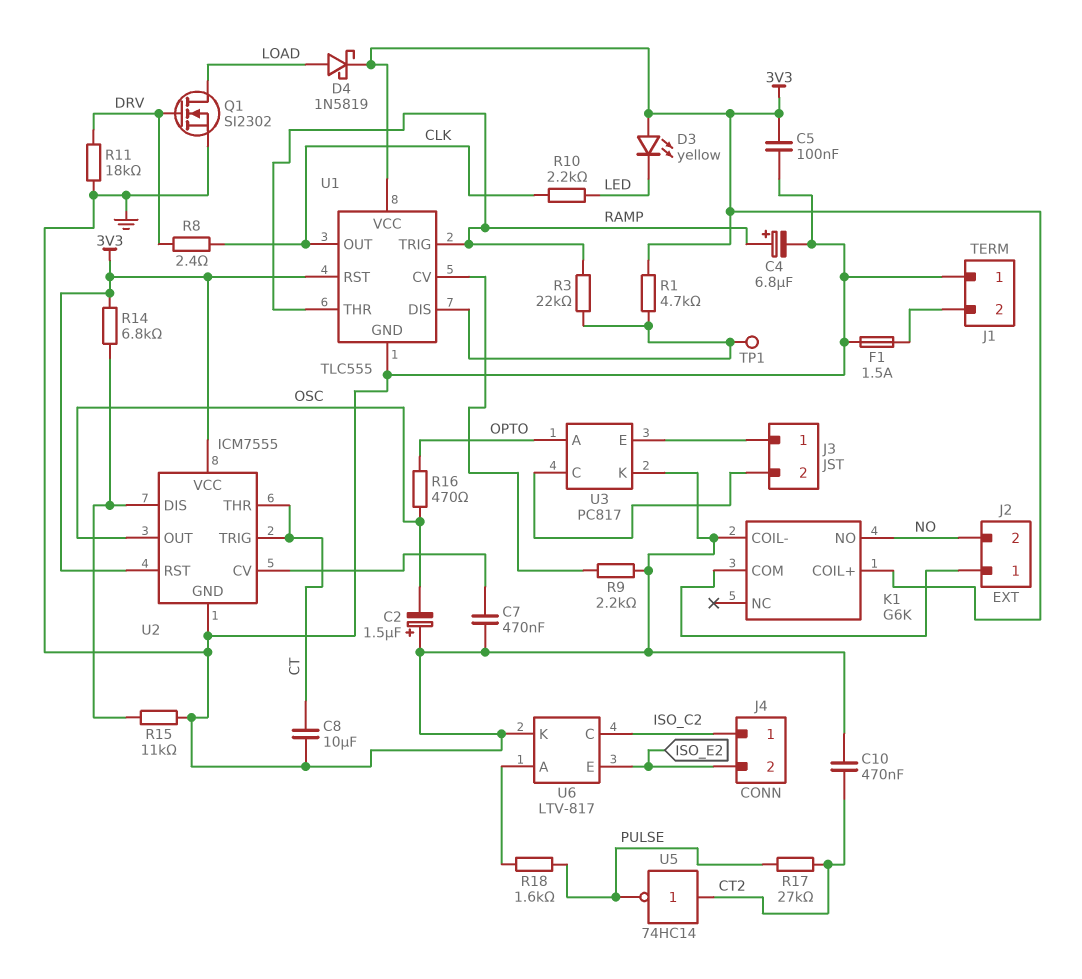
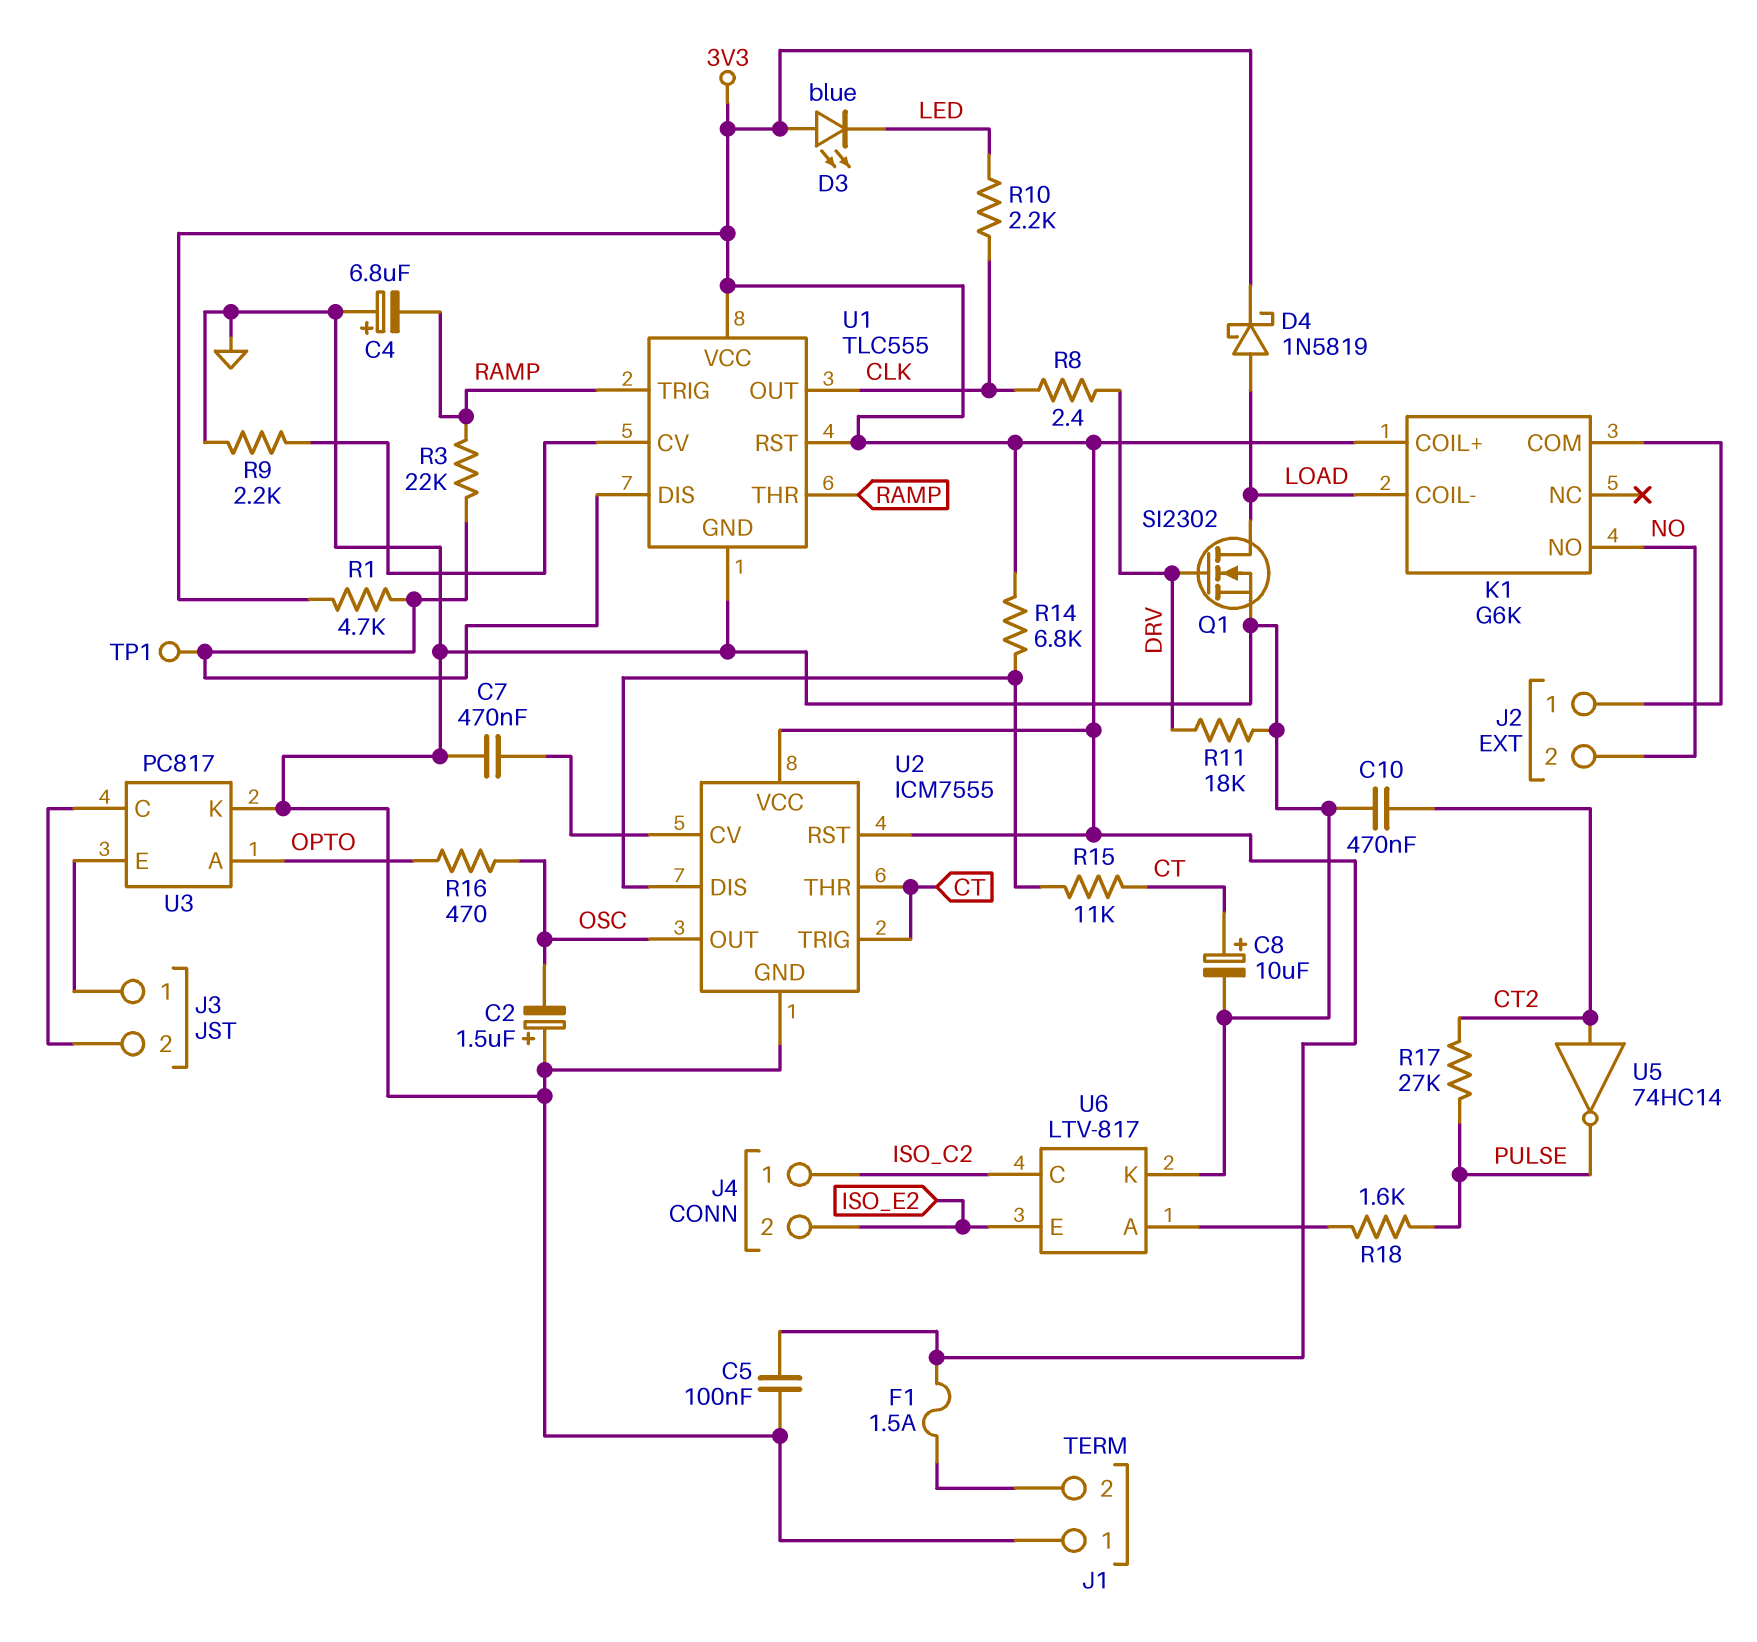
C4: 6.8uF (plus RAMP, minus GND) -> 6.8uF (plus GND, minus RAMP)
C8: 10uF (CT, GND) -> 10uF (plus CT, minus GND)
D3: LED yellow (A 3V3, K LED) -> LED blue (A 3V3, K LED)
F1: 1.5A (GND, J1/2) -> 1.5A (3V3, J1/2)
K1 pin COIL-: GND -> LOAD
R15: 11k (GND, U2/DIS) -> 11k (CT, U2/DIS)

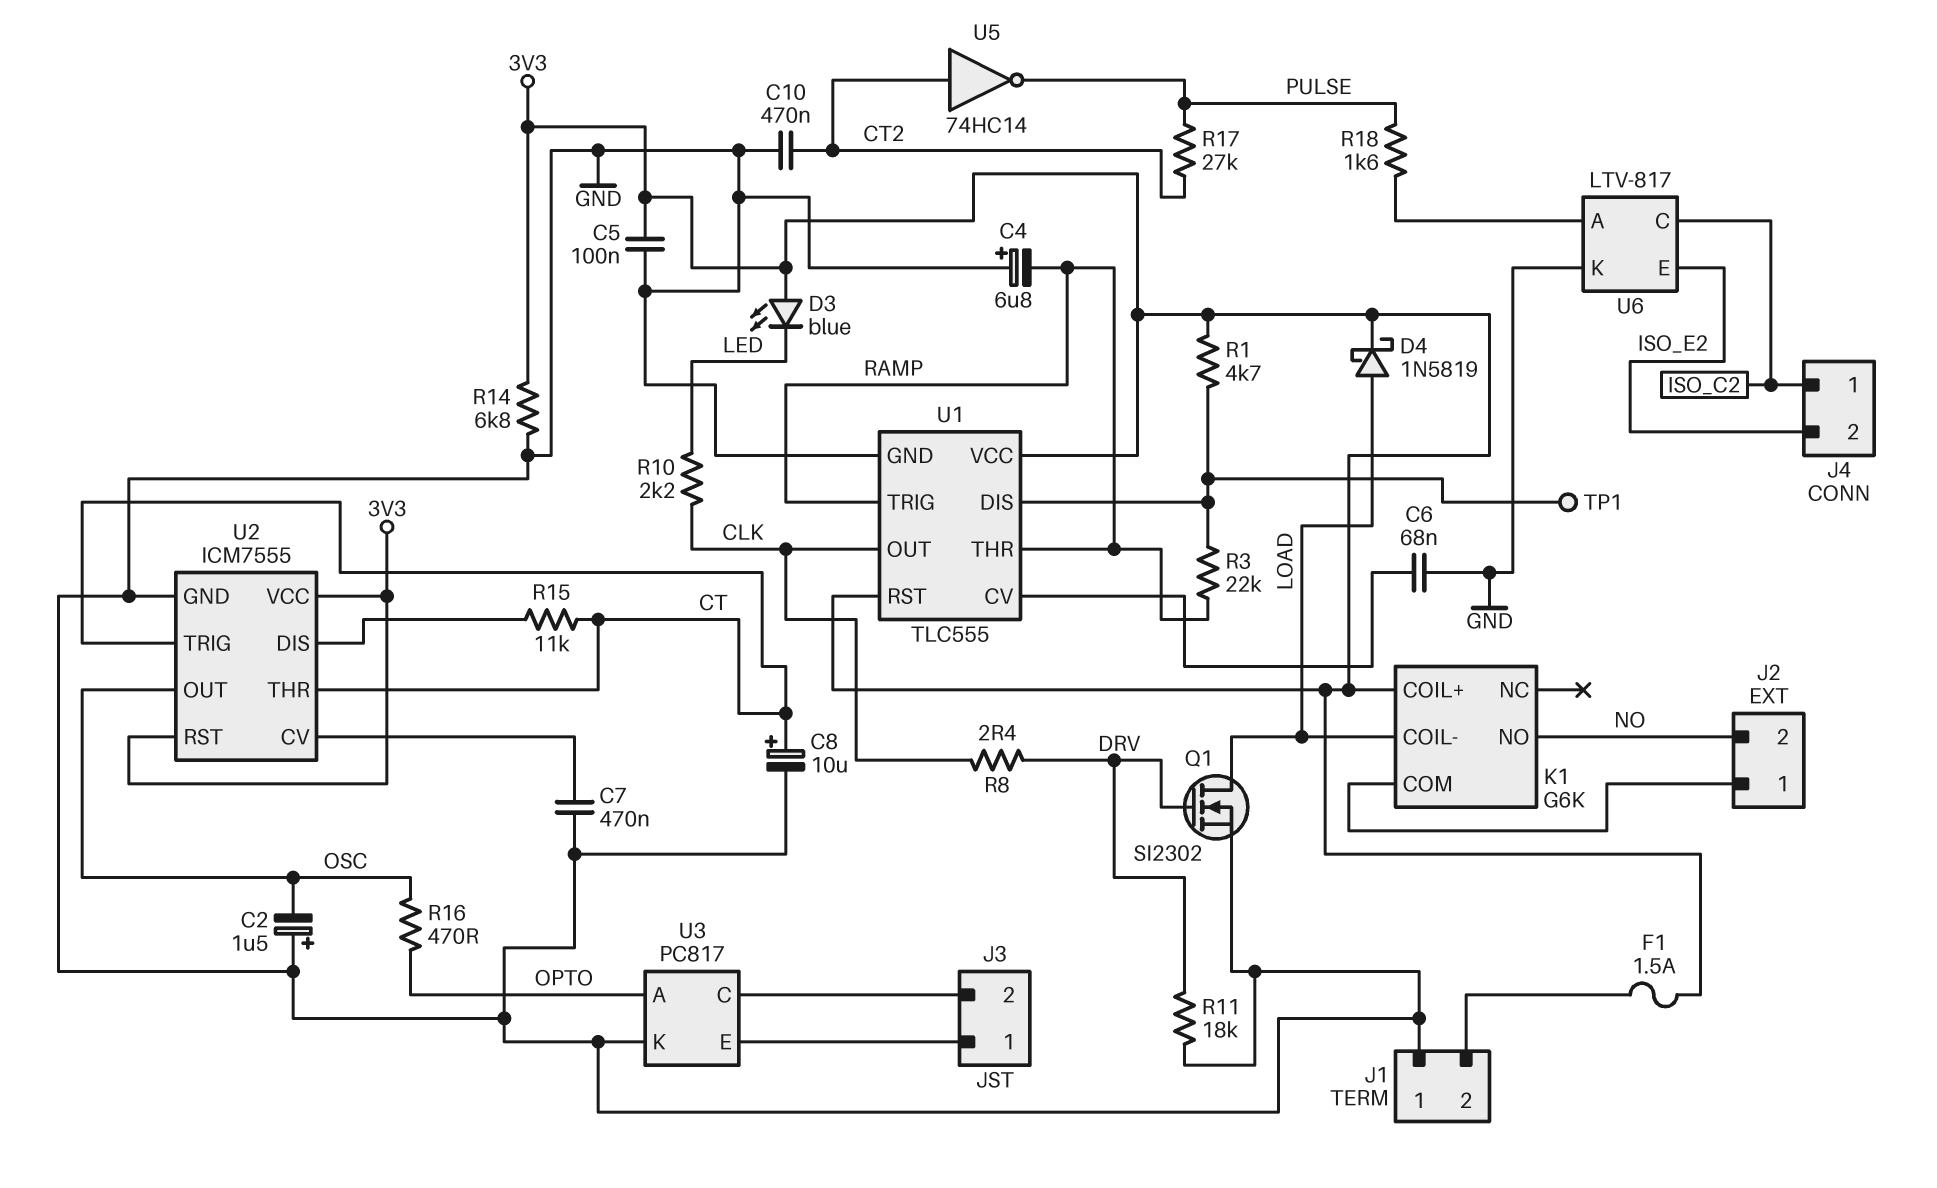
C6: none -> 68nF (GND, U1/CV)
R9: 2.2k (GND, U1/CV) -> none
R14: 6.8k (3V3, U2/DIS) -> 6.8k (3V3, GND)

